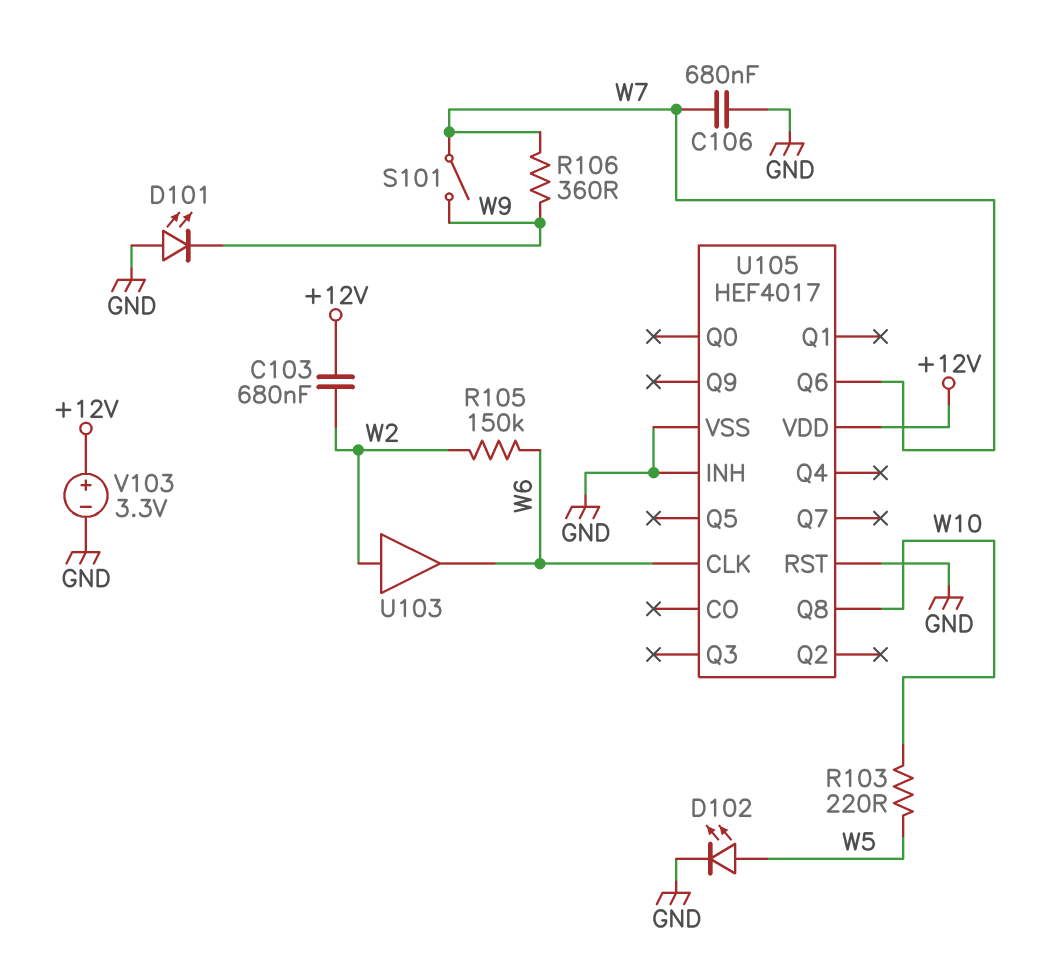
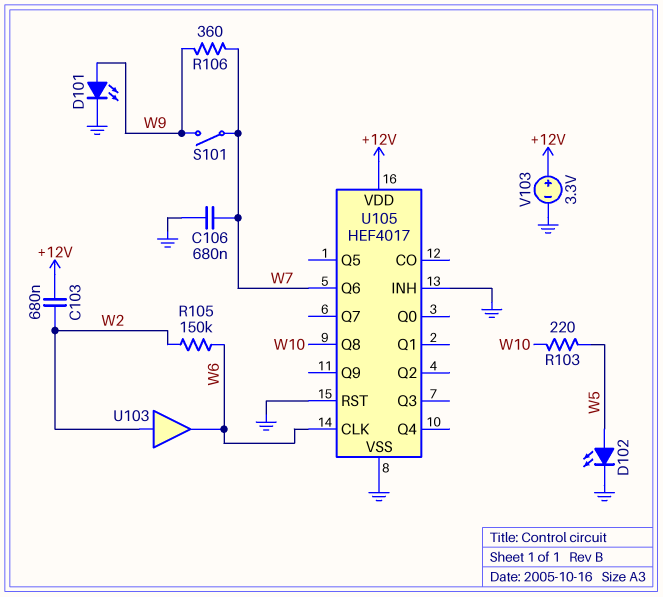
D101: LED (A GND, K W9) -> LED (A W9, K GND)

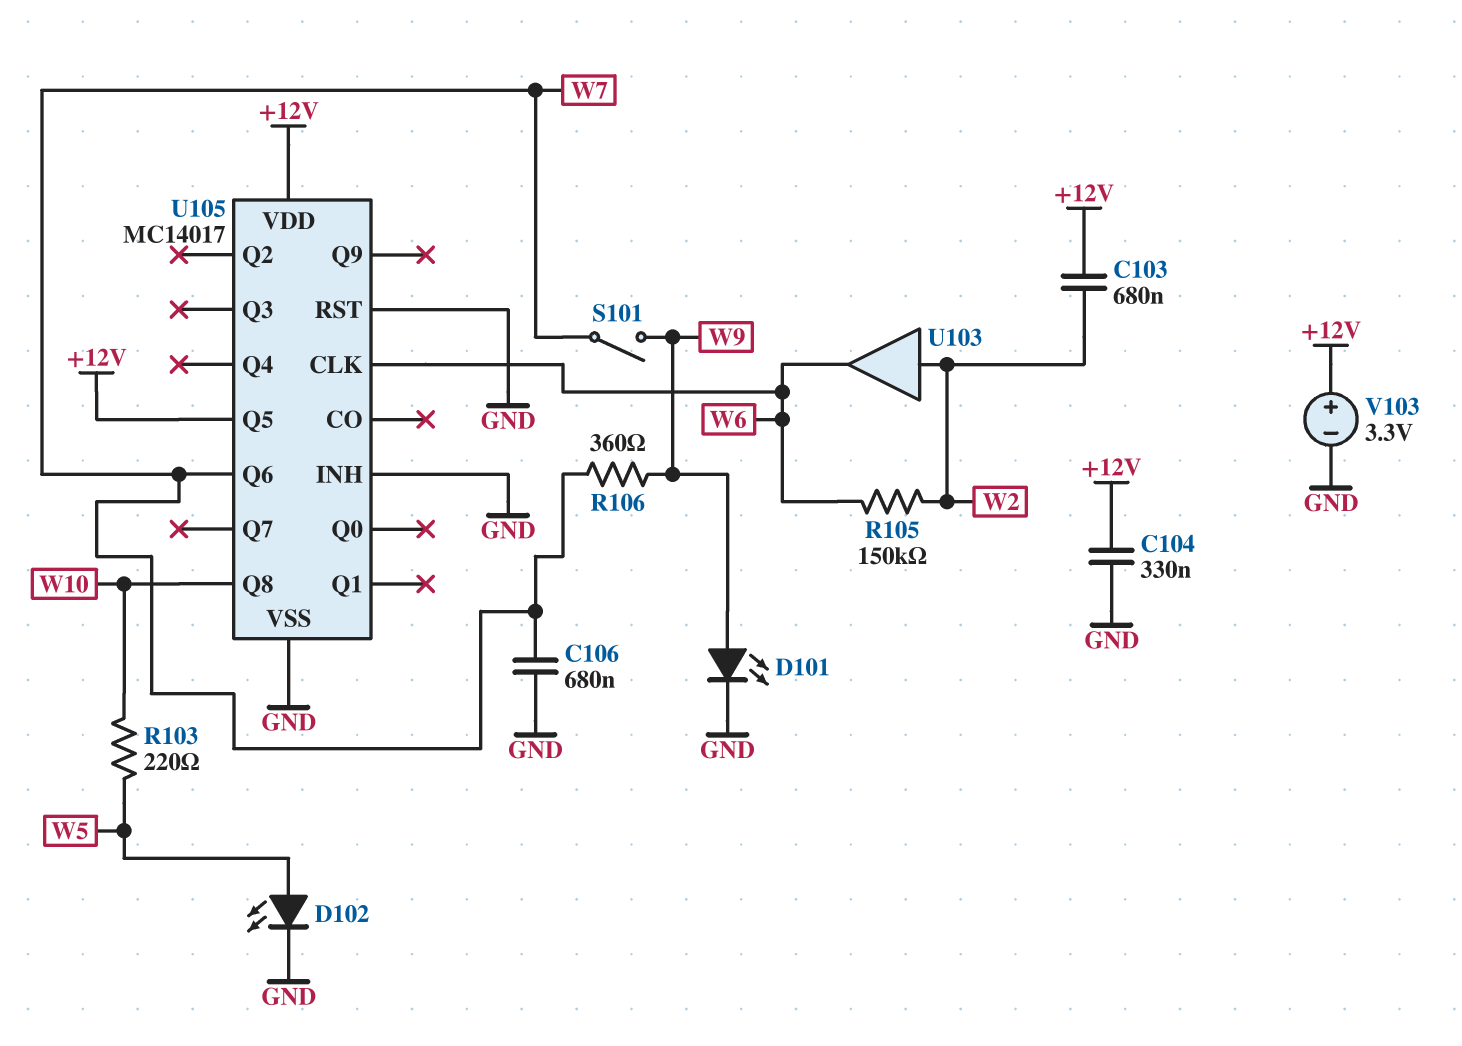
C104: none -> 330nF (+12V, GND)
U105: HEF4017 -> MC14017
U105 pin Q5: none -> +12V

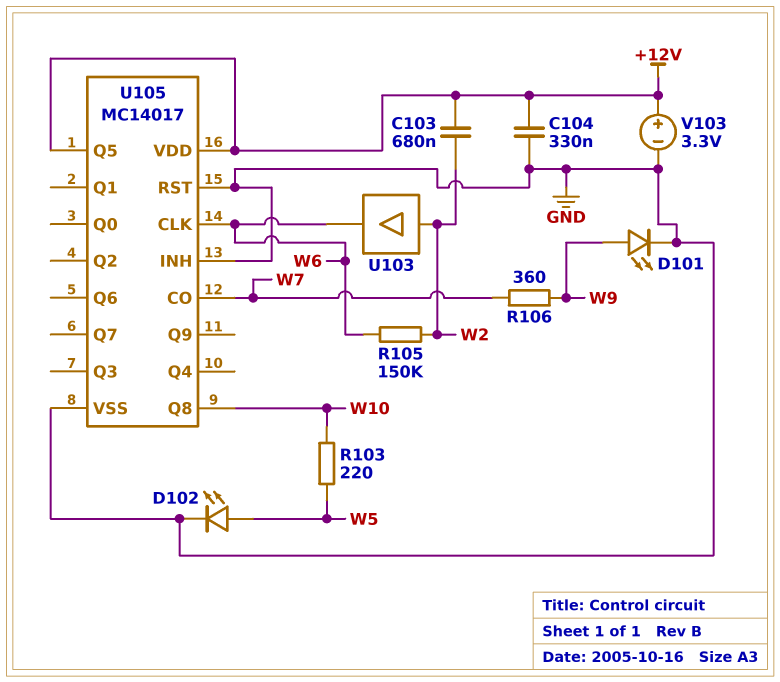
C106: 680nF (GND, W7) -> none
S101: switch (W7, W9) -> none
U105 pin CO: none -> W7
U105 pin Q6: W7 -> none

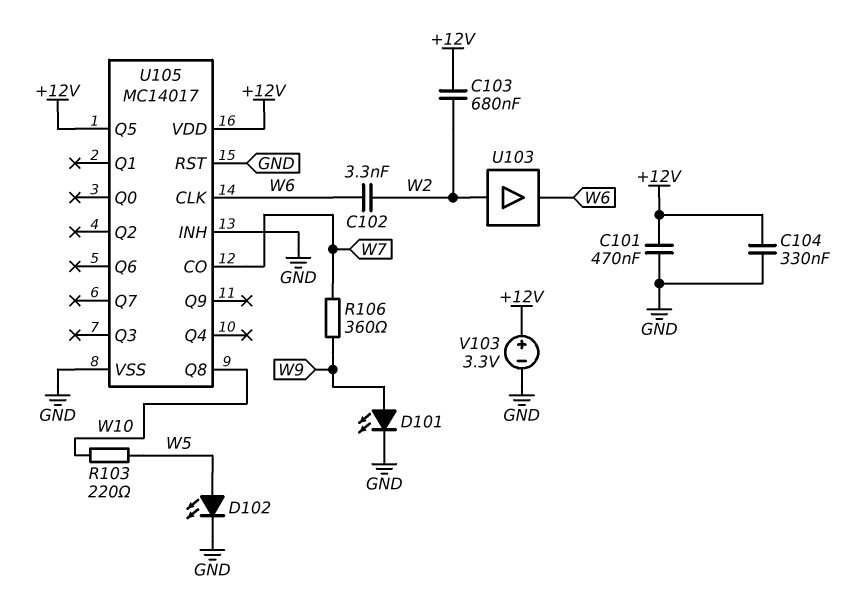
C101: none -> 470nF (+12V, GND)
C102: none -> 3.3nF (W2, W6)
R105: 150k (W2, W6) -> none

